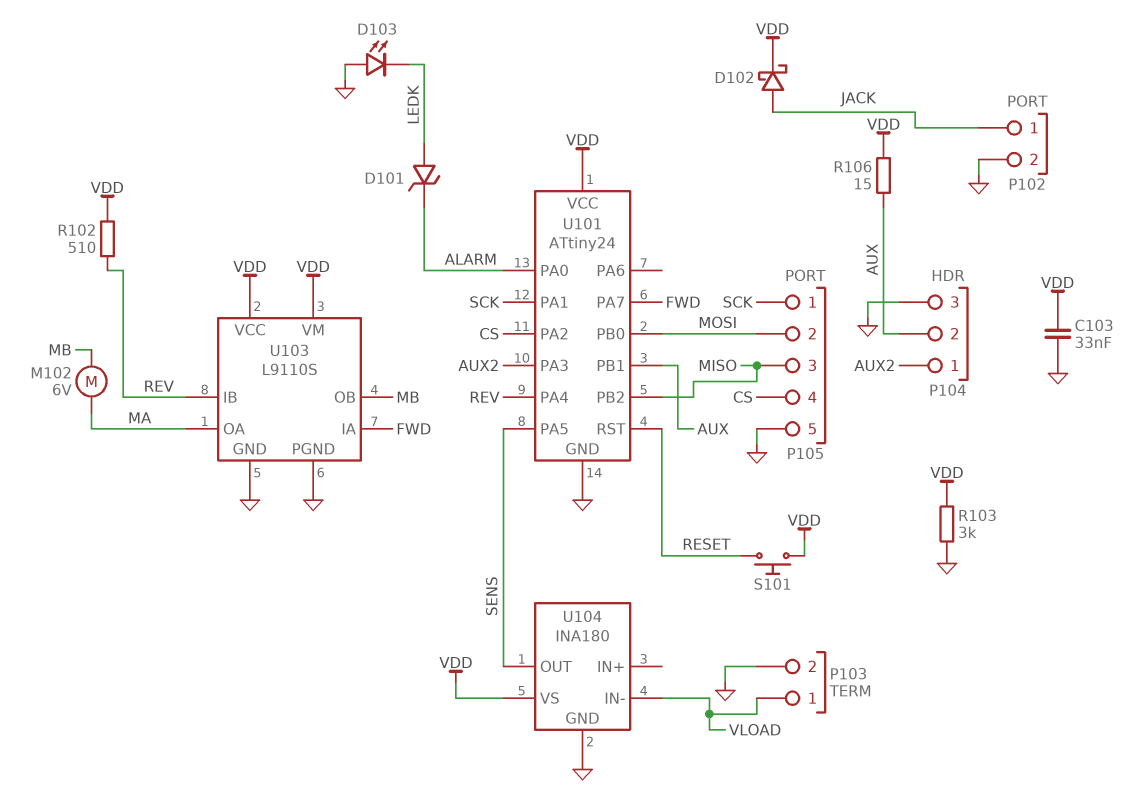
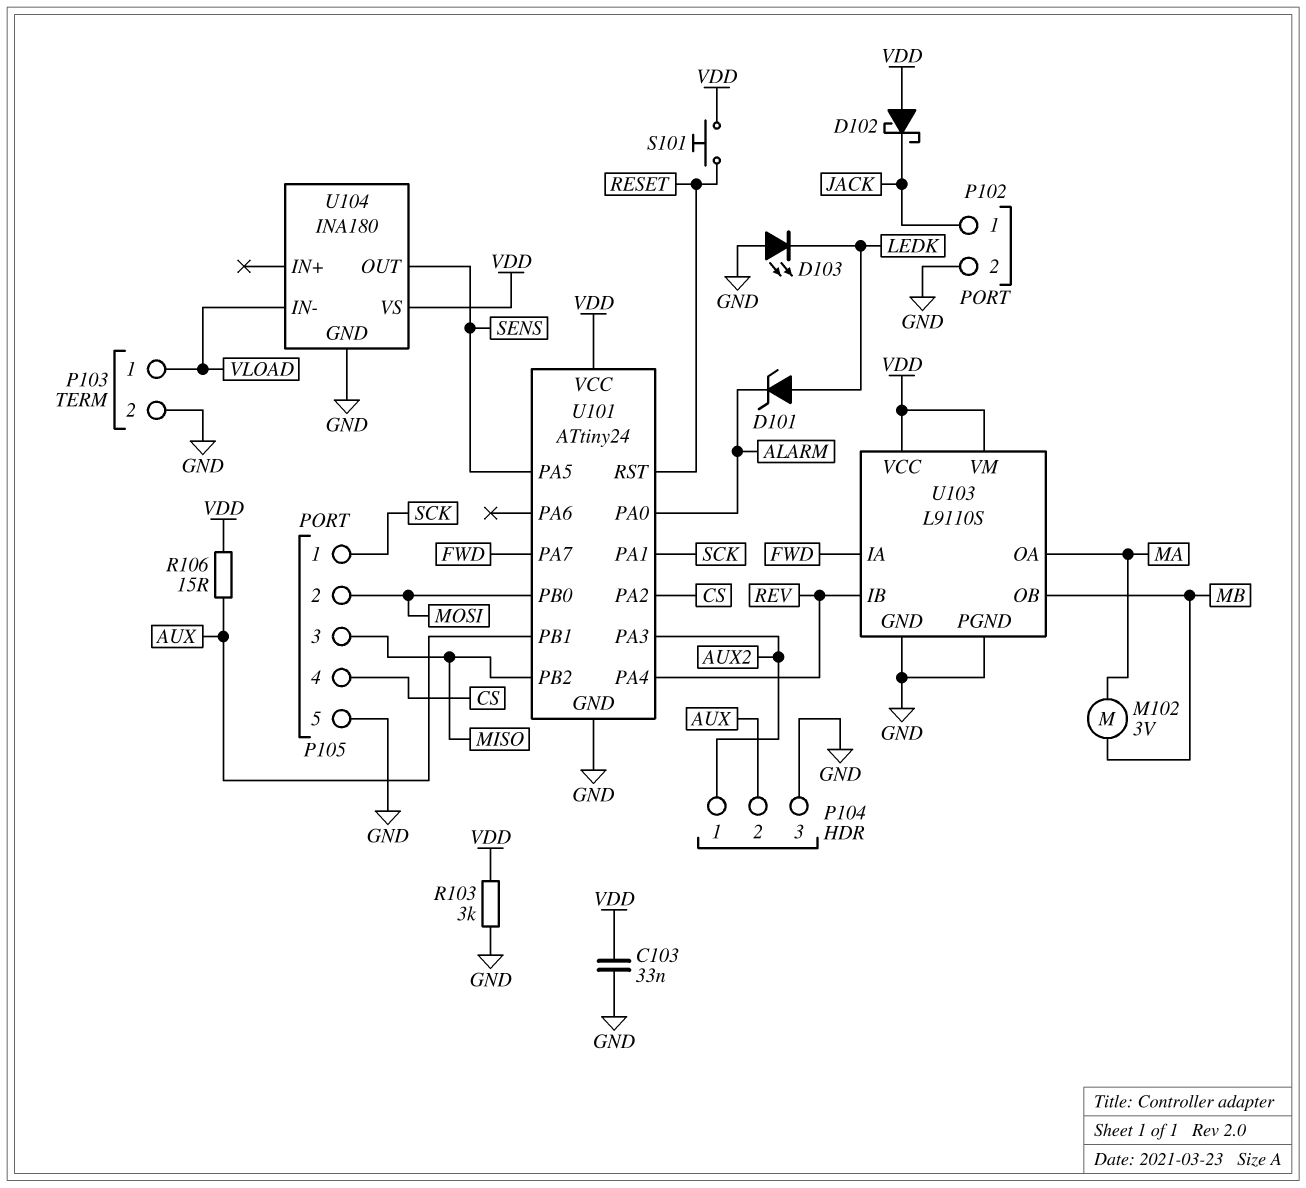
D102: schottky (A JACK, K VDD) -> schottky (A VDD, K JACK)
M102: motor 6V (MA, MB) -> motor 3V (MA, MB)
R102: 510 (REV, VDD) -> none

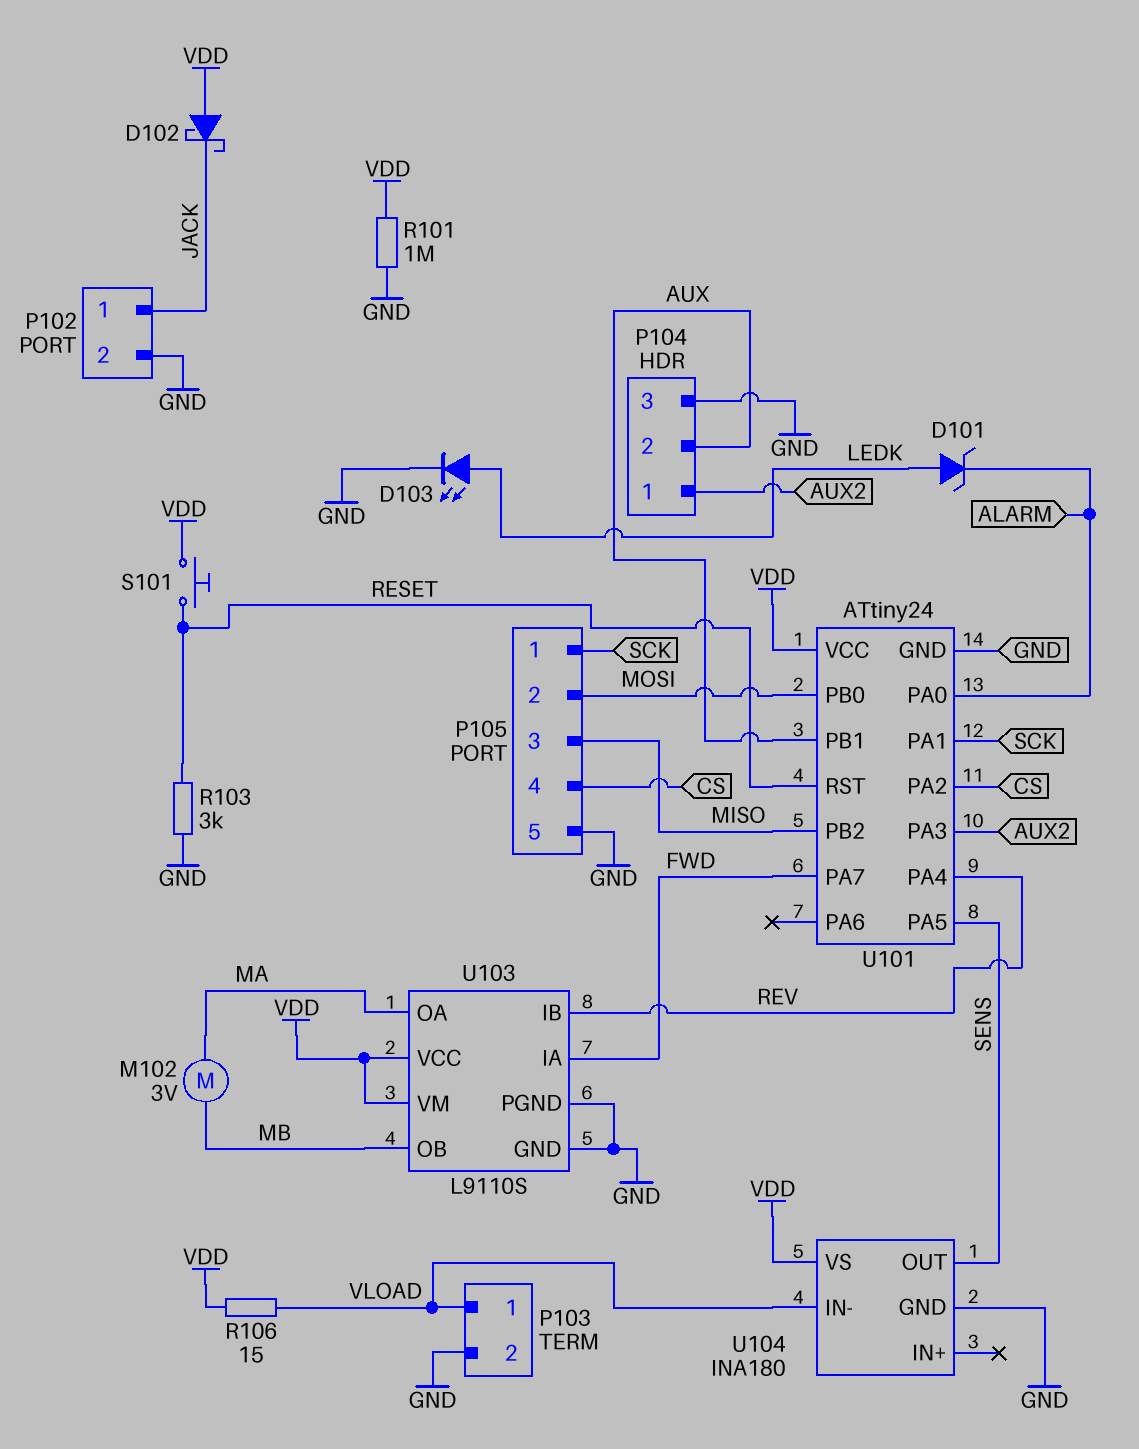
C103: 33nF (GND, VDD) -> none
D103: LED (A GND, K LEDK) -> LED (A LEDK, K GND)
R101: none -> 1M (GND, VDD)
R103: 3k (GND, VDD) -> 3k (GND, RESET)
R106: 15 (AUX, VDD) -> 15 (VDD, VLOAD)

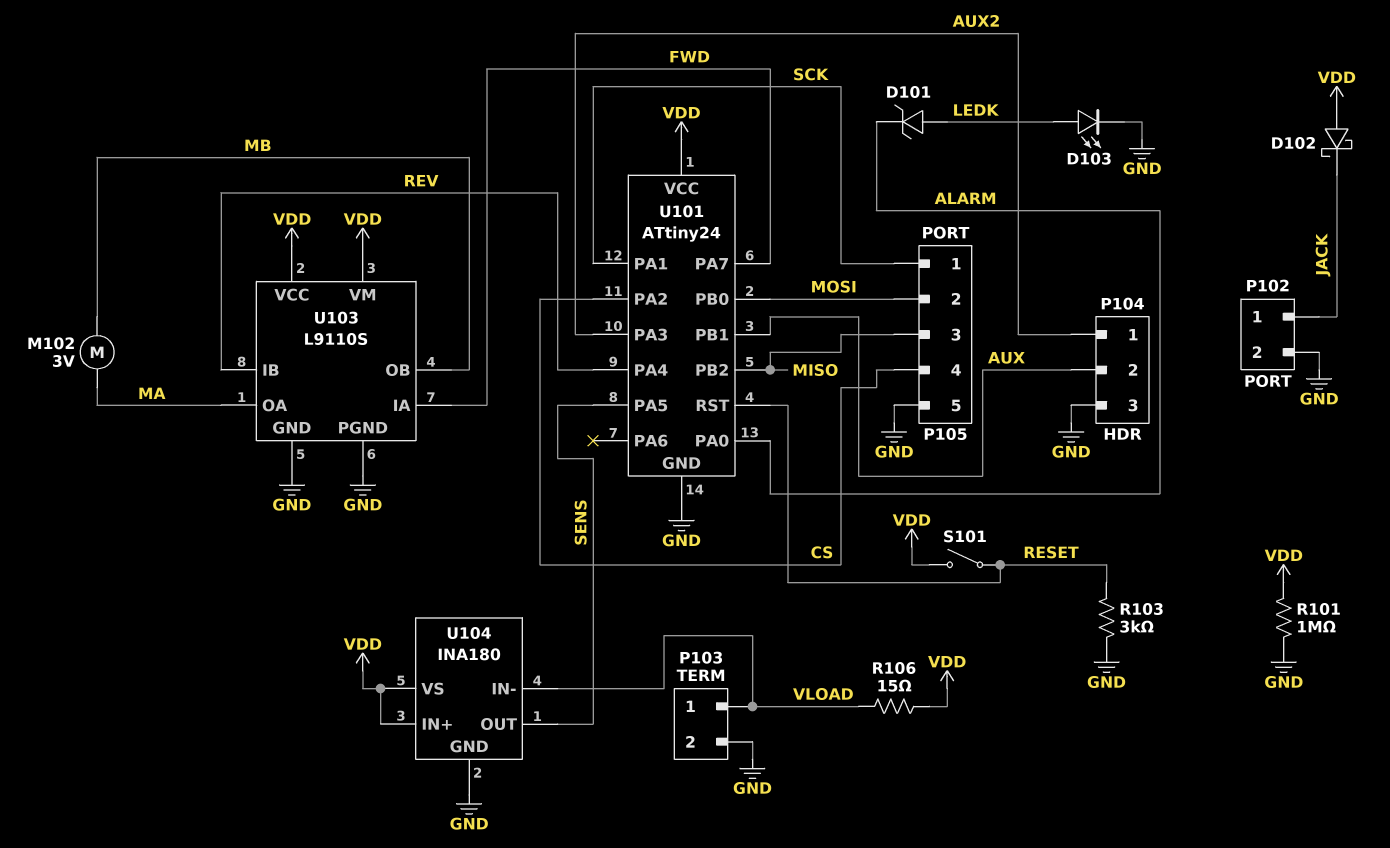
S101: button (RESET, VDD) -> switch (RESET, VDD)
U104 pin IN+: none -> VDD

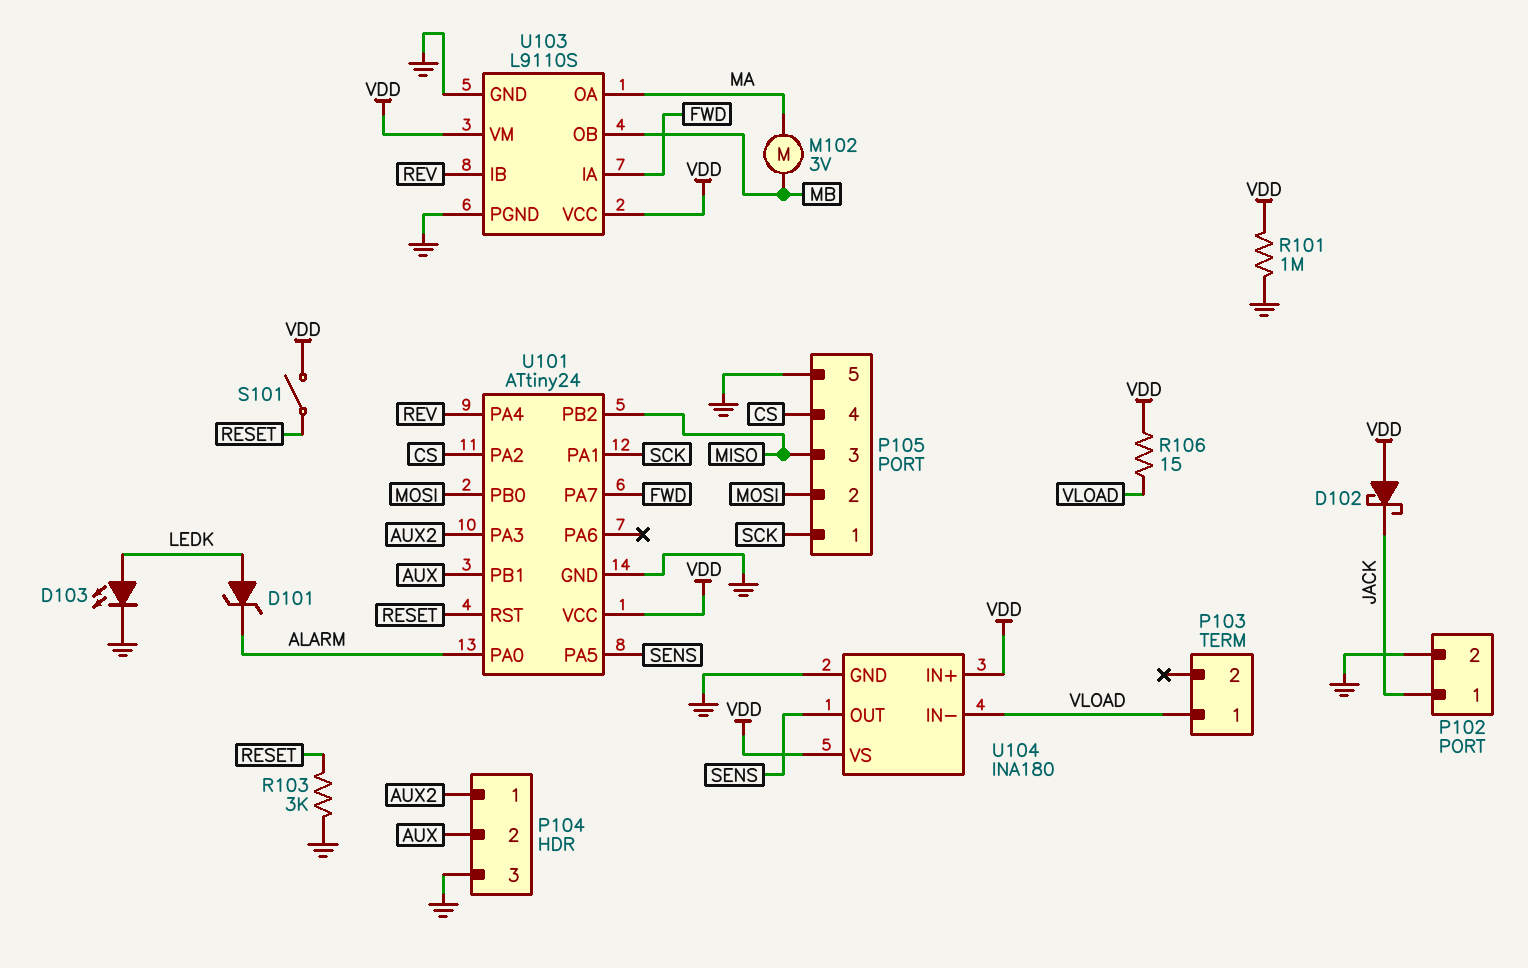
P103 pin 2: GND -> none

